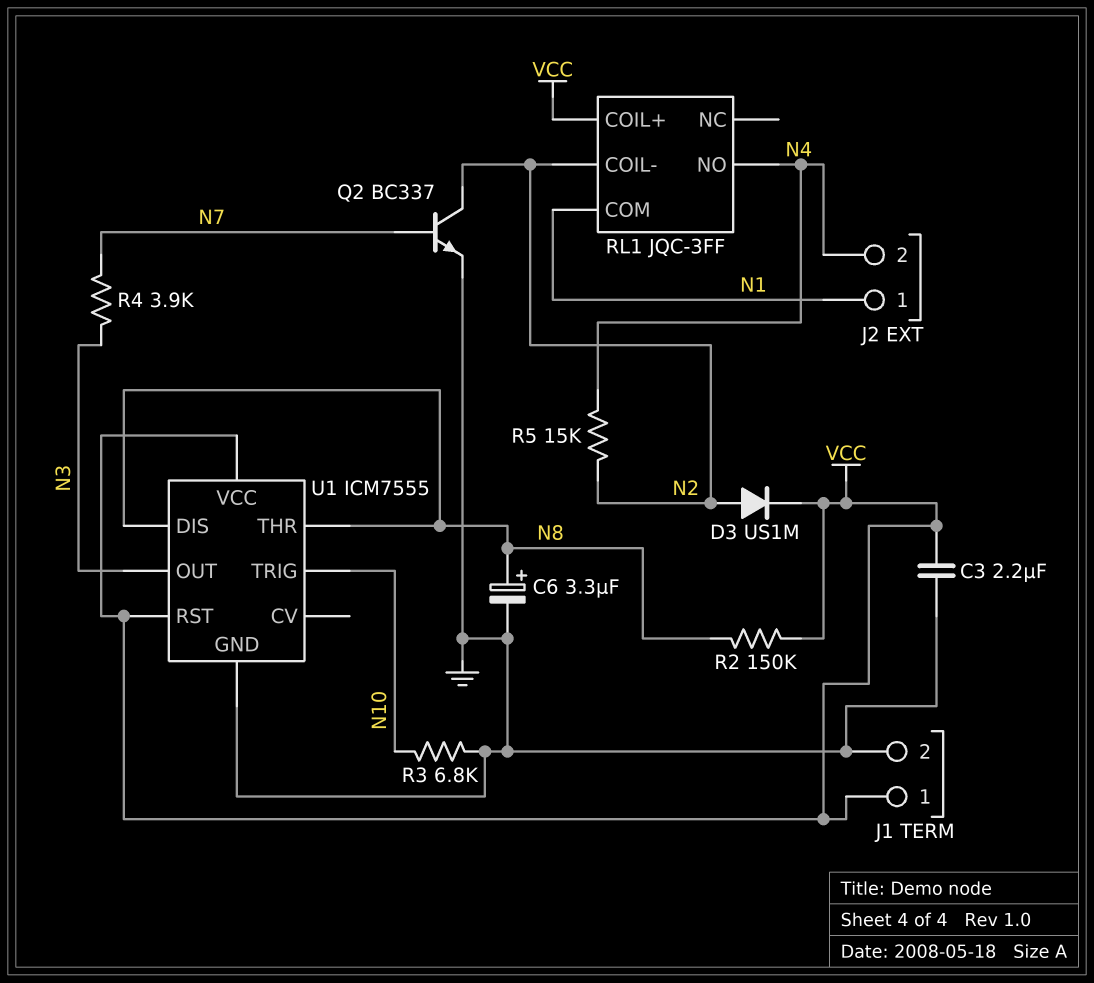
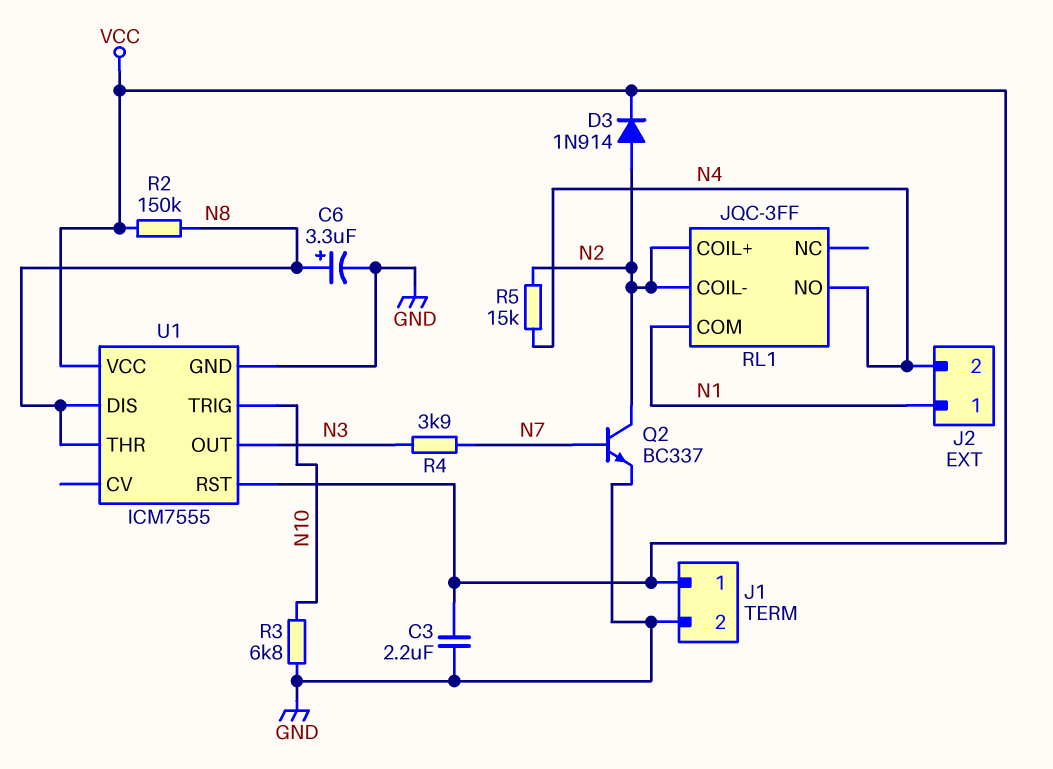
D3: diode US1M (A N2, K VCC) -> diode 1N914 (A N2, K VCC)
RL1 pin COIL+: VCC -> N2

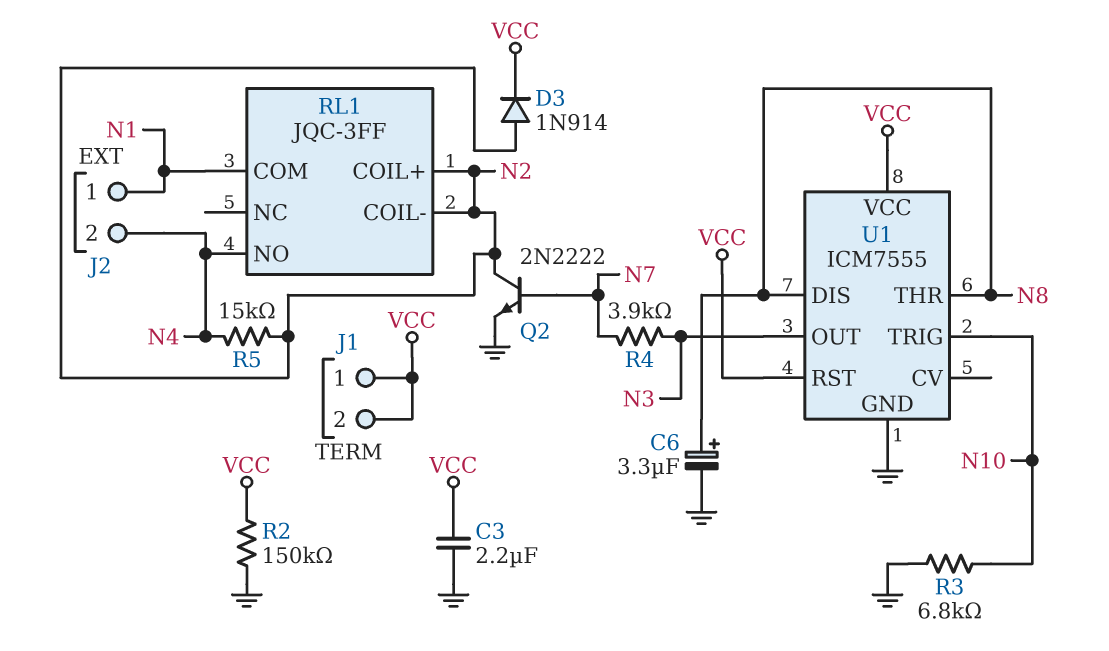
J1 pin 2: GND -> VCC
Q2: NPN BC337 (B N7, C N2, E GND) -> NPN 2N2222 (B N7, C N2, E GND)
R2: 150k (N8, VCC) -> 150k (GND, VCC)

